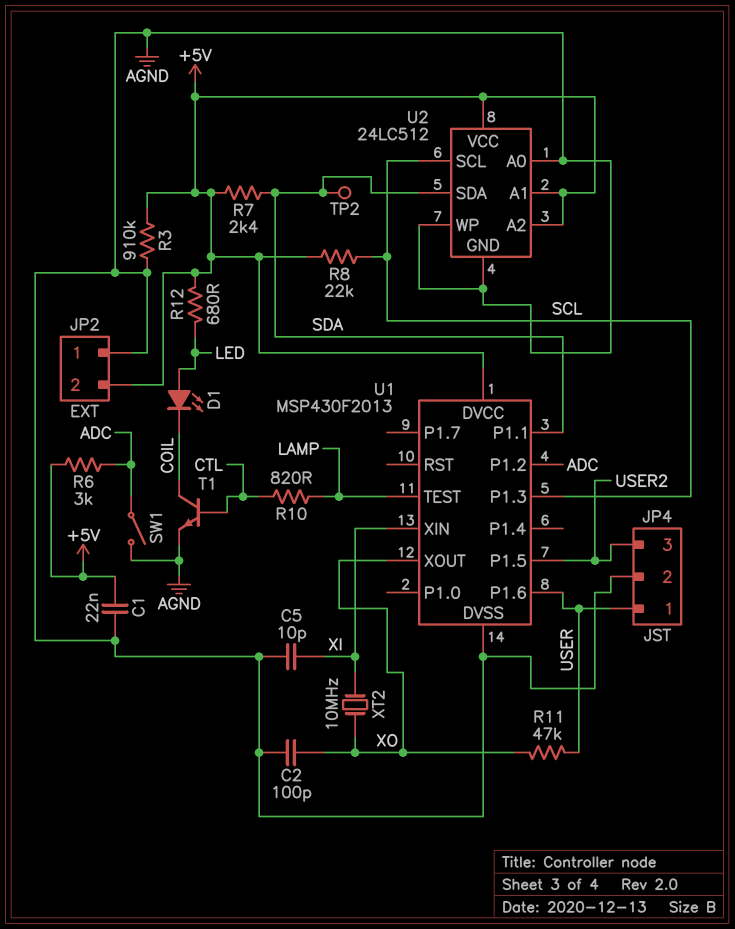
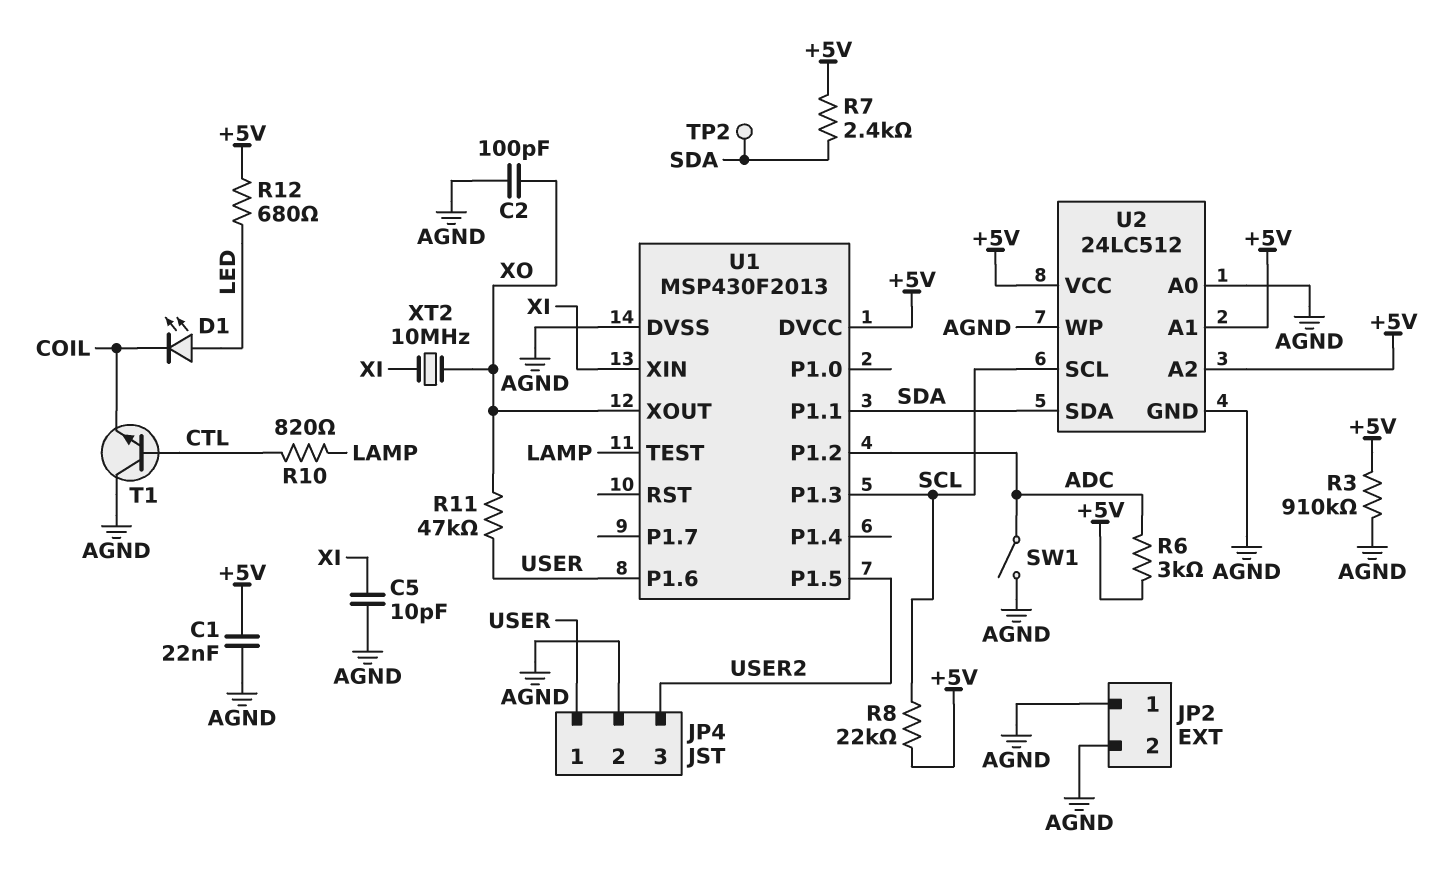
JP2 pin 2: +5V -> AGND
T1: NPN (B CTL, C COIL, E AGND) -> NPN (B CTL, C AGND, E COIL)

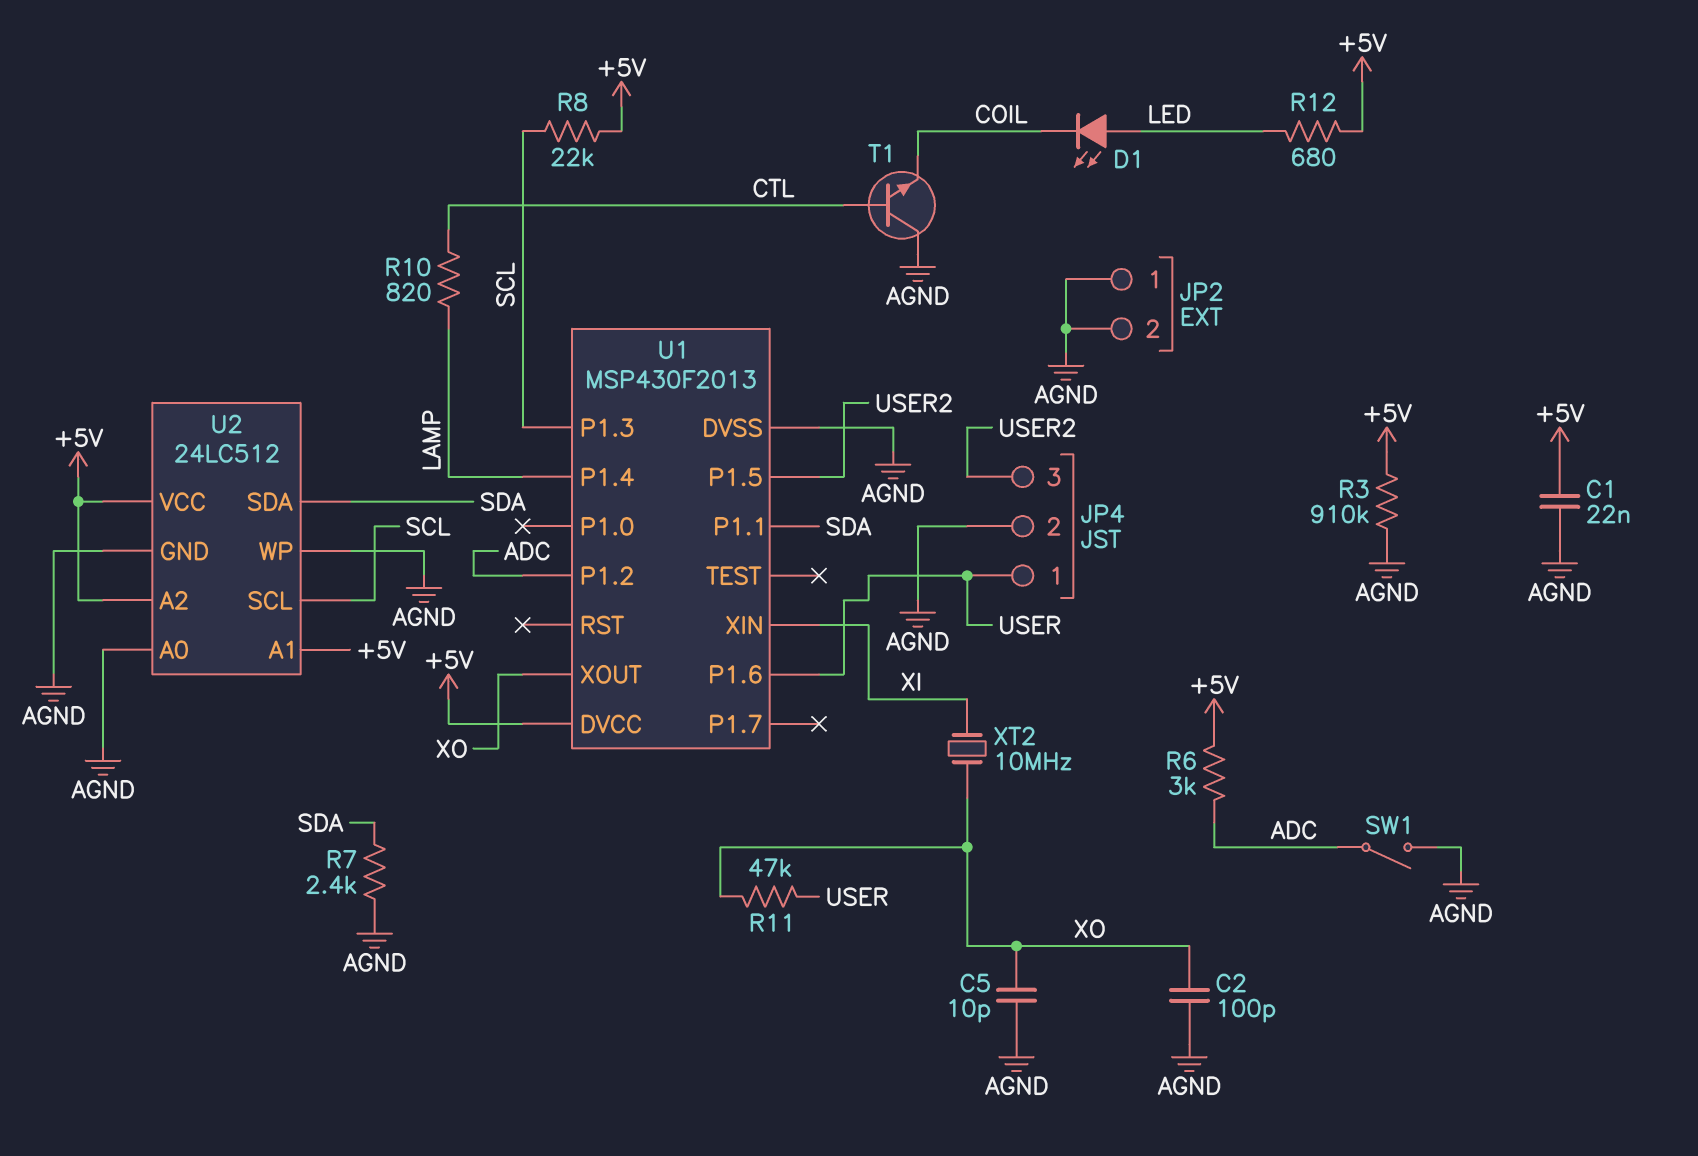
C5: 10pF (AGND, XI) -> 10pF (AGND, XO)
R7: 2.4k (+5V, SDA) -> 2.4k (AGND, SDA)
TP2: test point (SDA) -> none
U1 pin P1.4: none -> LAMP
U1 pin TEST: LAMP -> none

